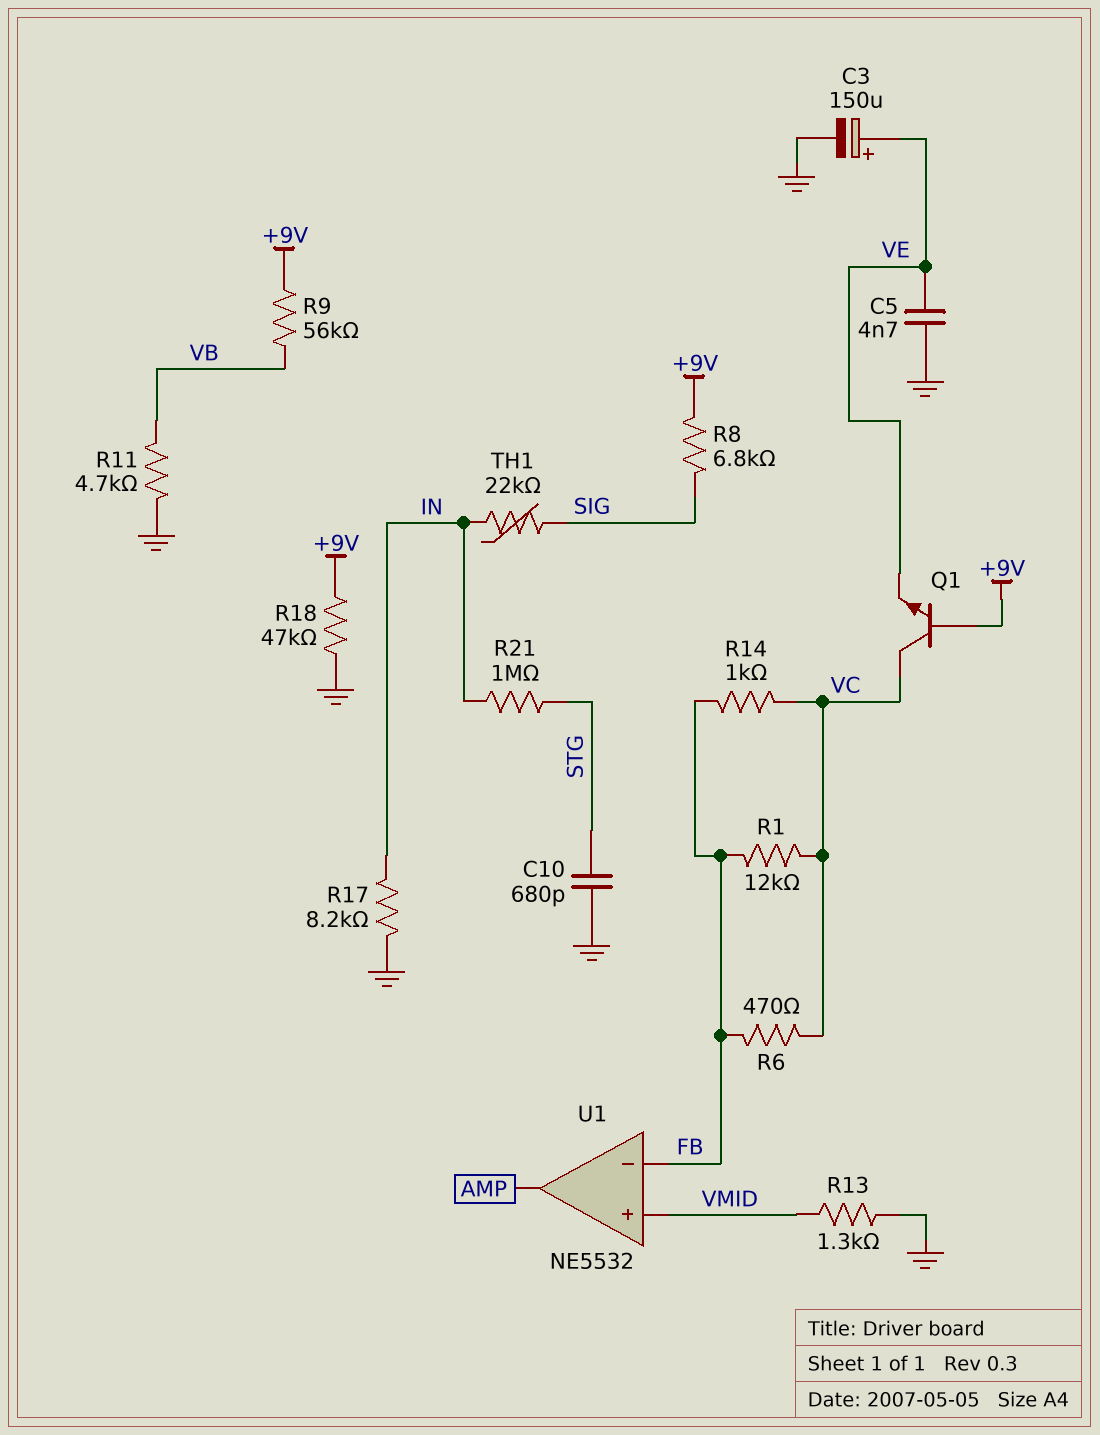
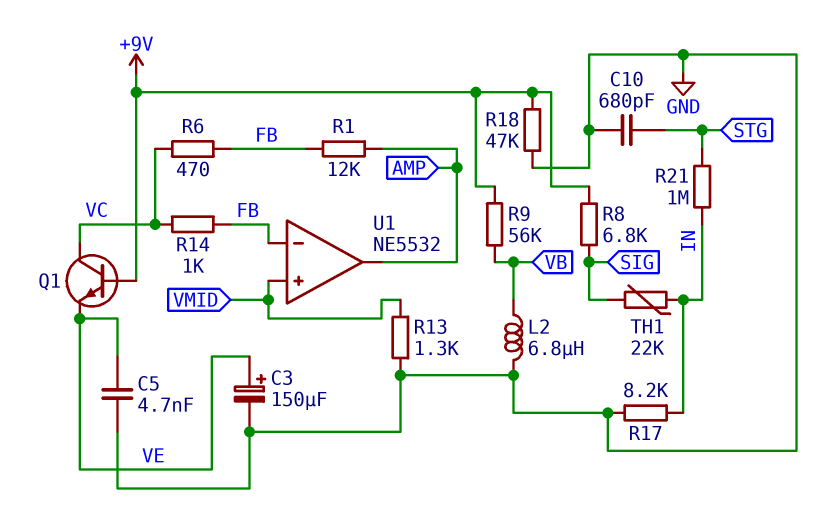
L2: none -> 6.8uH (GND, VB)
R1: 12k (FB, VC) -> 12k (AMP, FB)
R11: 4.7k (GND, VB) -> none

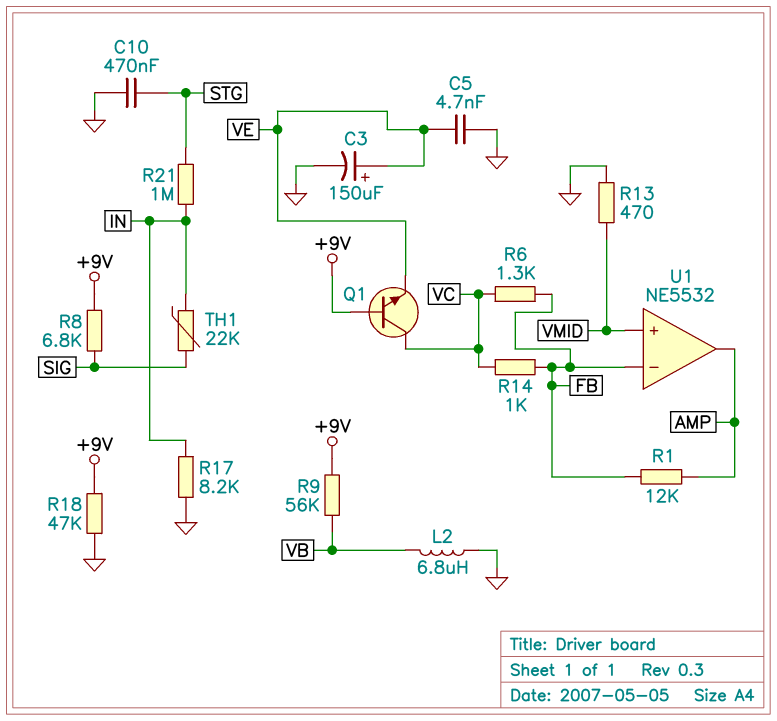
C10: 680pF (GND, STG) -> 470nF (GND, STG)
R6: 470 (FB, VC) -> 1.3k (FB, VC)
R13: 1.3k (GND, VMID) -> 470 (GND, VMID)

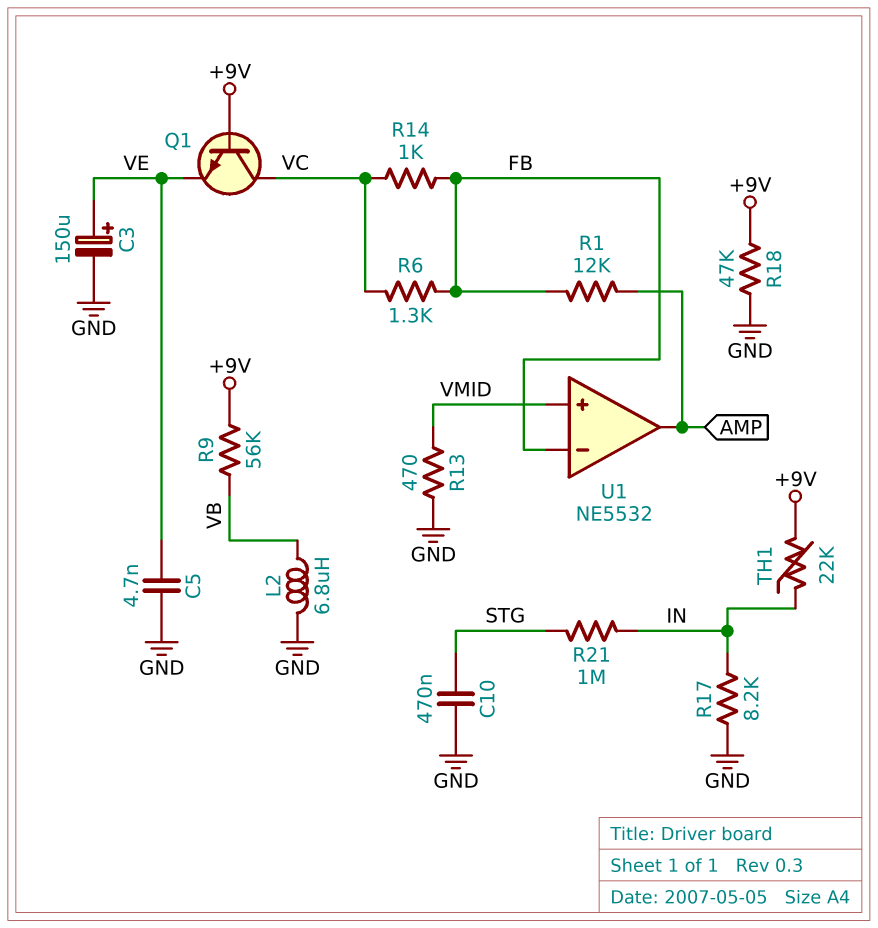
R8: 6.8k (+9V, SIG) -> none
TH1: 22k (IN, SIG) -> 22k (+9V, IN)

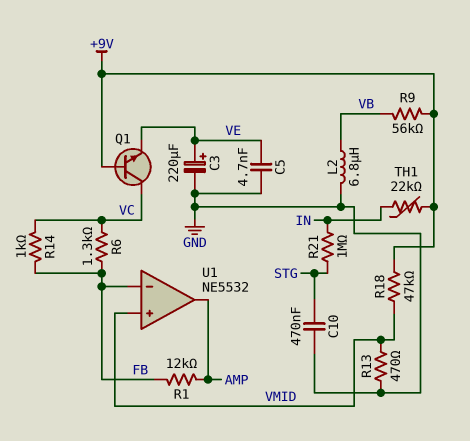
C3: 150uF (plus VE, minus GND) -> 220uF (plus VE, minus GND)
R17: 8.2k (GND, IN) -> none
R18: 47k (+9V, GND) -> 47k (+9V, VMID)

